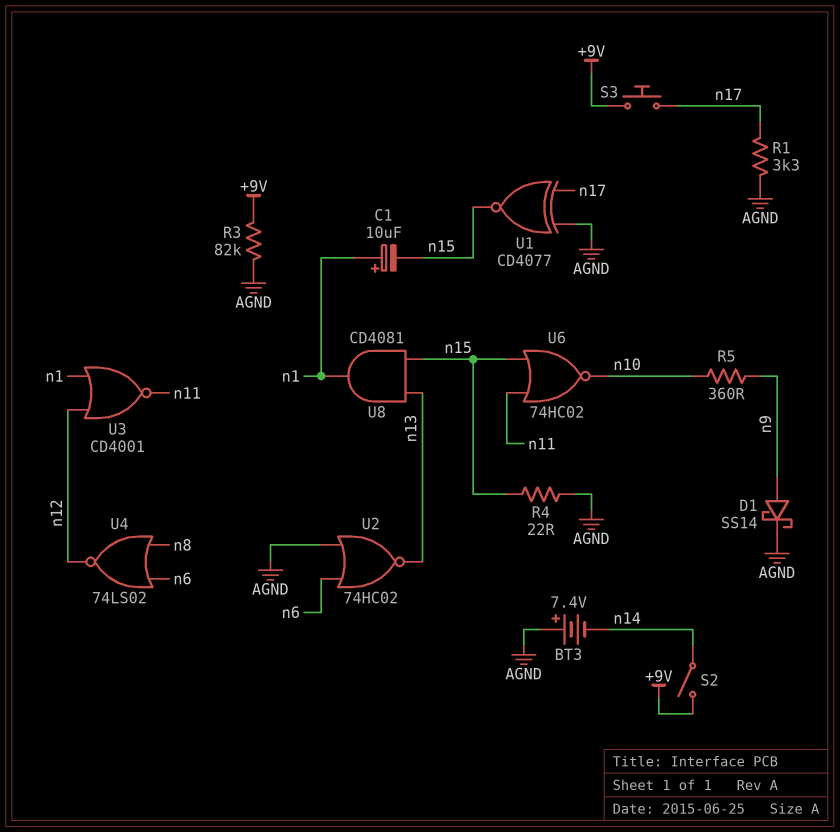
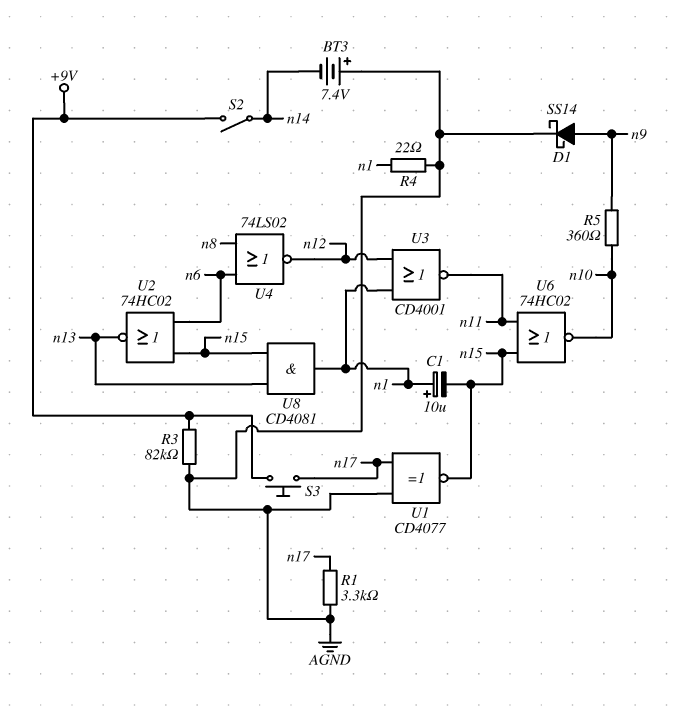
R4: 22 (AGND, n15) -> 22 (AGND, n1)
U2: NOR 74HC02 (in AGND, in n6, out n13) -> NOR 74HC02 (in n6, in n15, out n13)

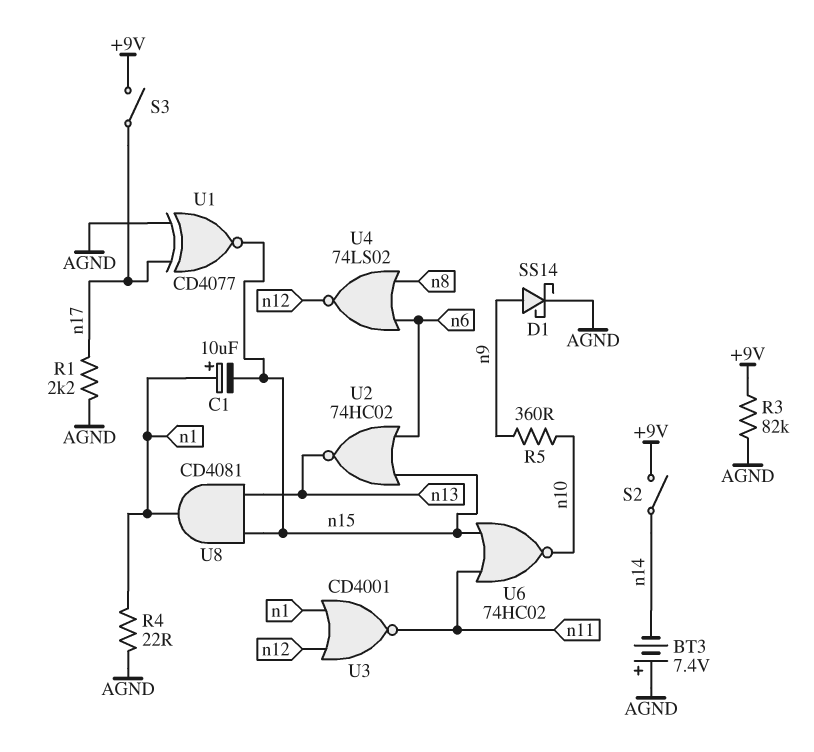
R1: 3.3k (AGND, n17) -> 2.2k (AGND, n17)
S3: button (+9V, n17) -> switch (+9V, n17)

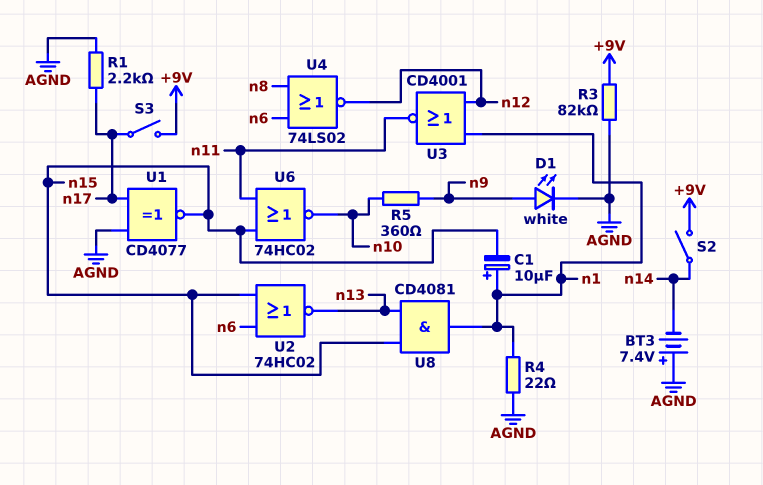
D1: schottky SS14 (A n9, K AGND) -> LED white (A n9, K AGND)

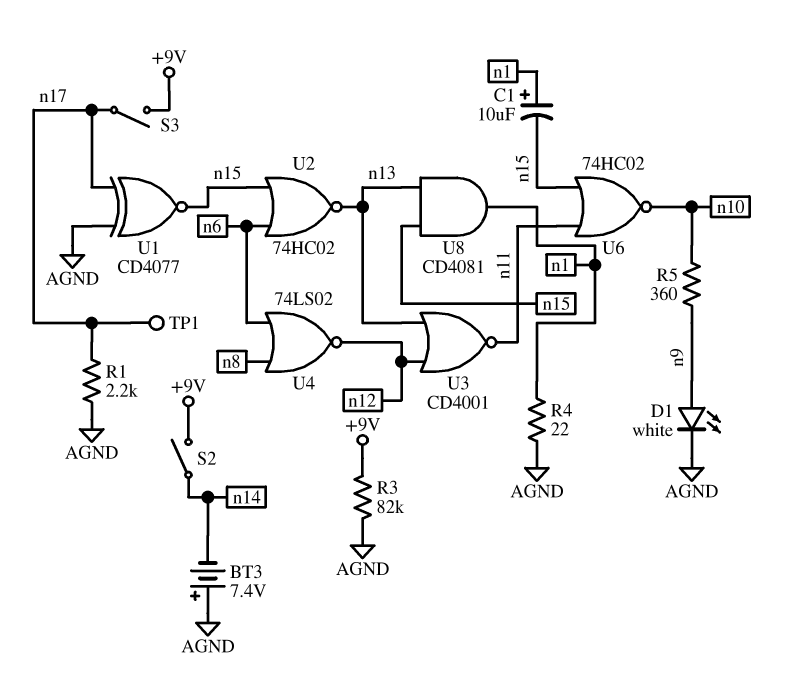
TP1: none -> test point (n17)
U3: NOR CD4001 (in n1, in n12, out n11) -> NOR CD4001 (in n12, in n13, out n11)

